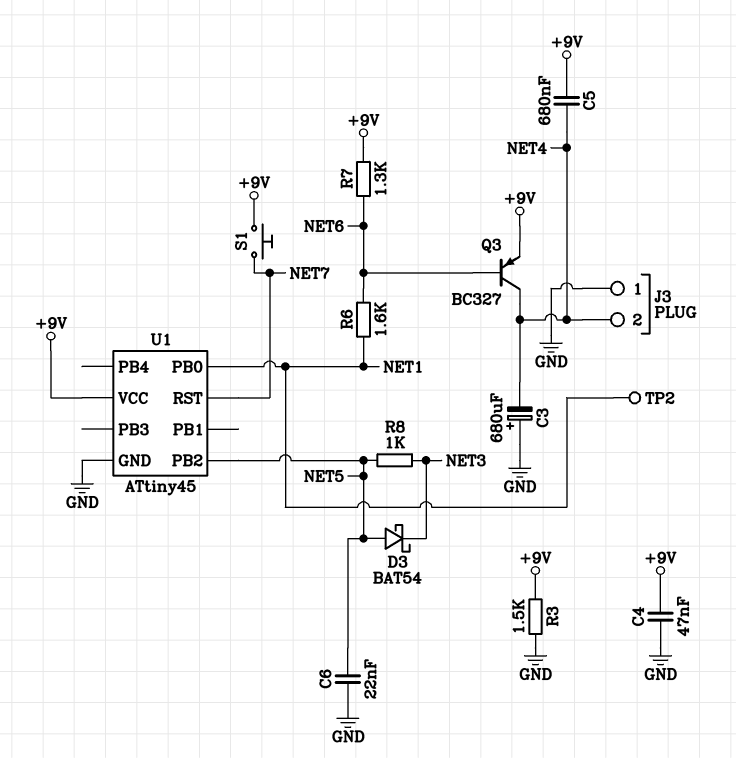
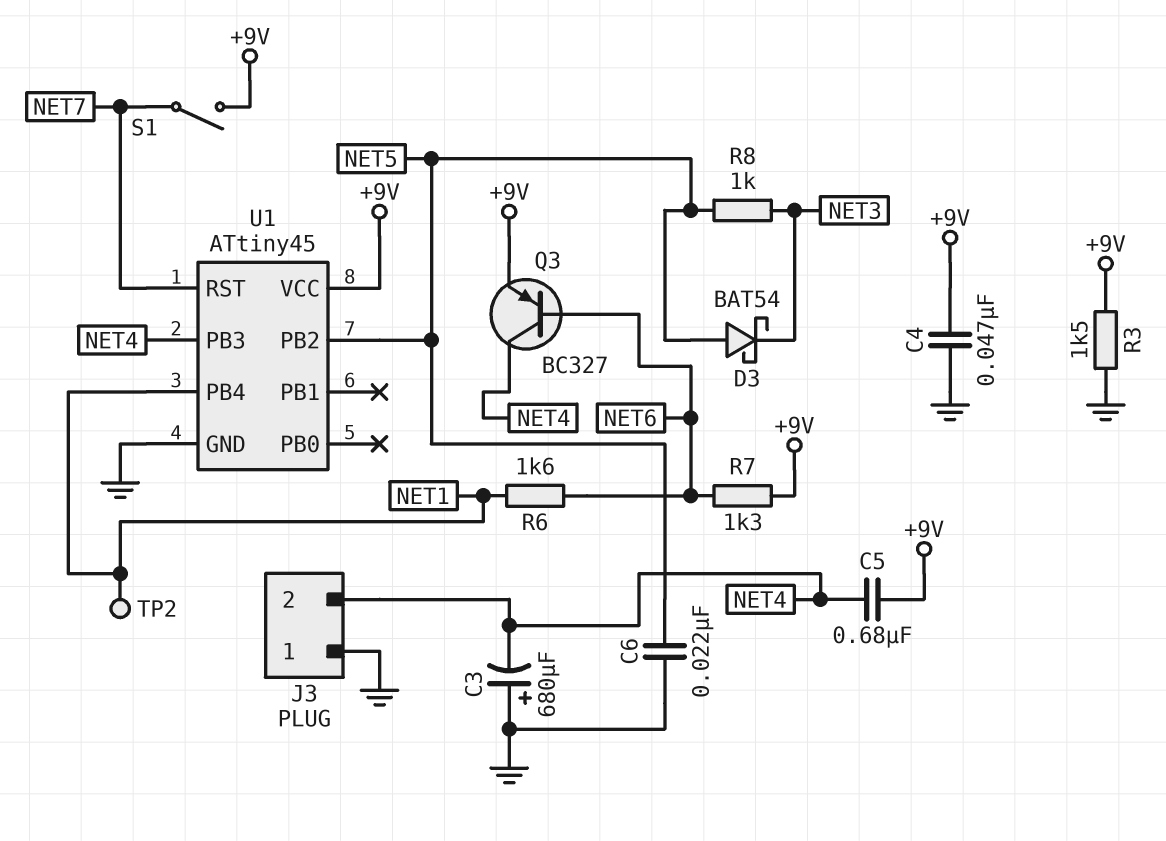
S1: button (+9V, NET7) -> switch (+9V, NET7)
U1 pin PB0: NET1 -> none
U1 pin PB3: none -> NET4
U1 pin PB4: none -> NET1

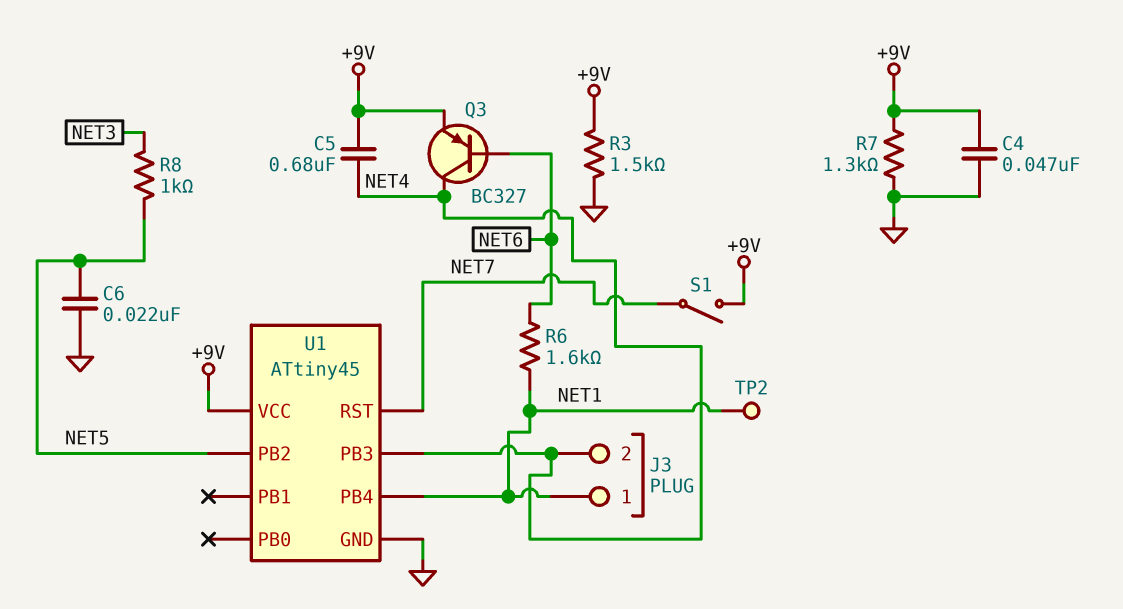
C3: 680uF (plus GND, minus NET4) -> none
D3: schottky BAT54 (A NET5, K NET3) -> none
J3 pin 1: GND -> NET1
R7: 1.3k (+9V, NET6) -> 1.3k (+9V, GND)

